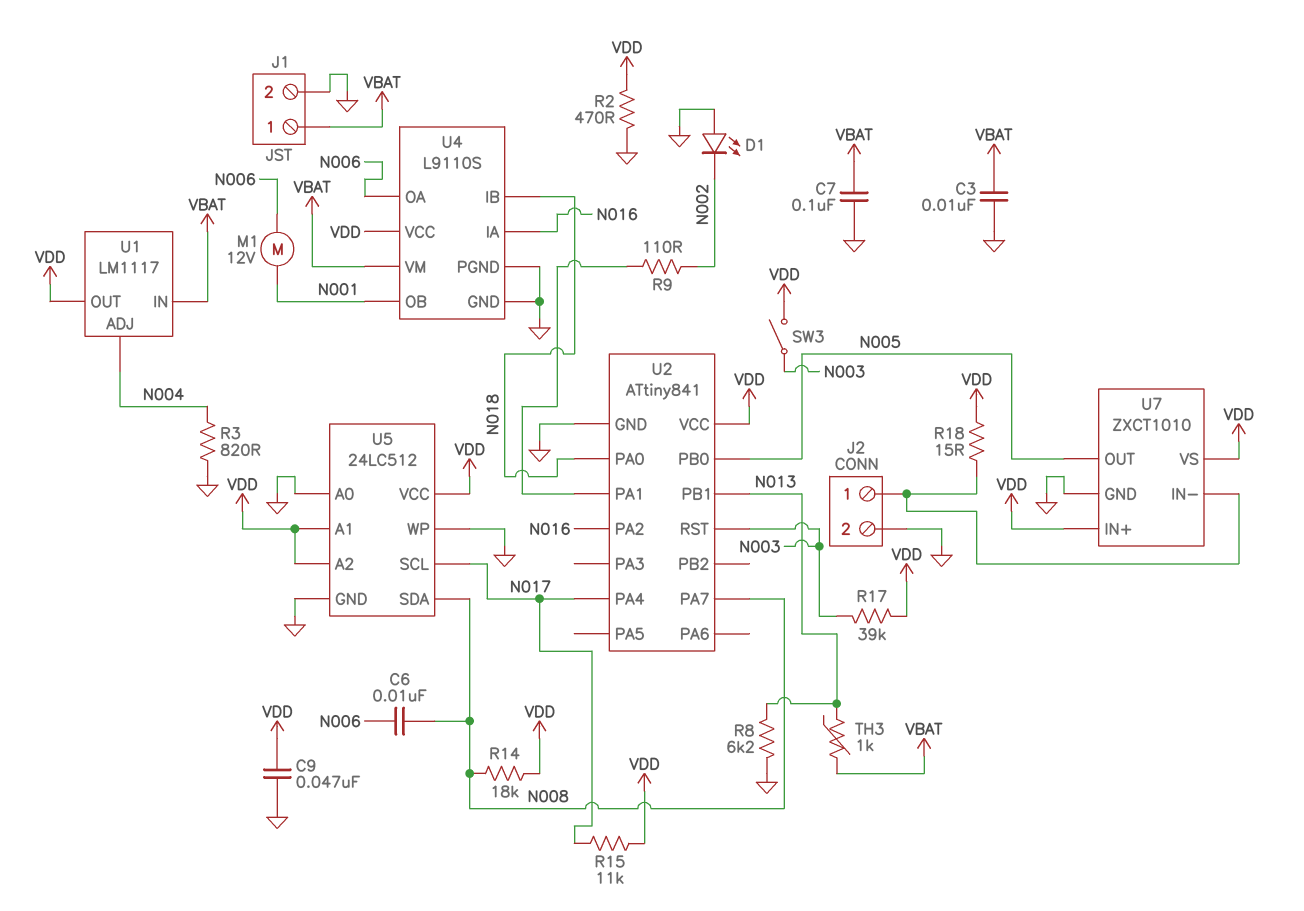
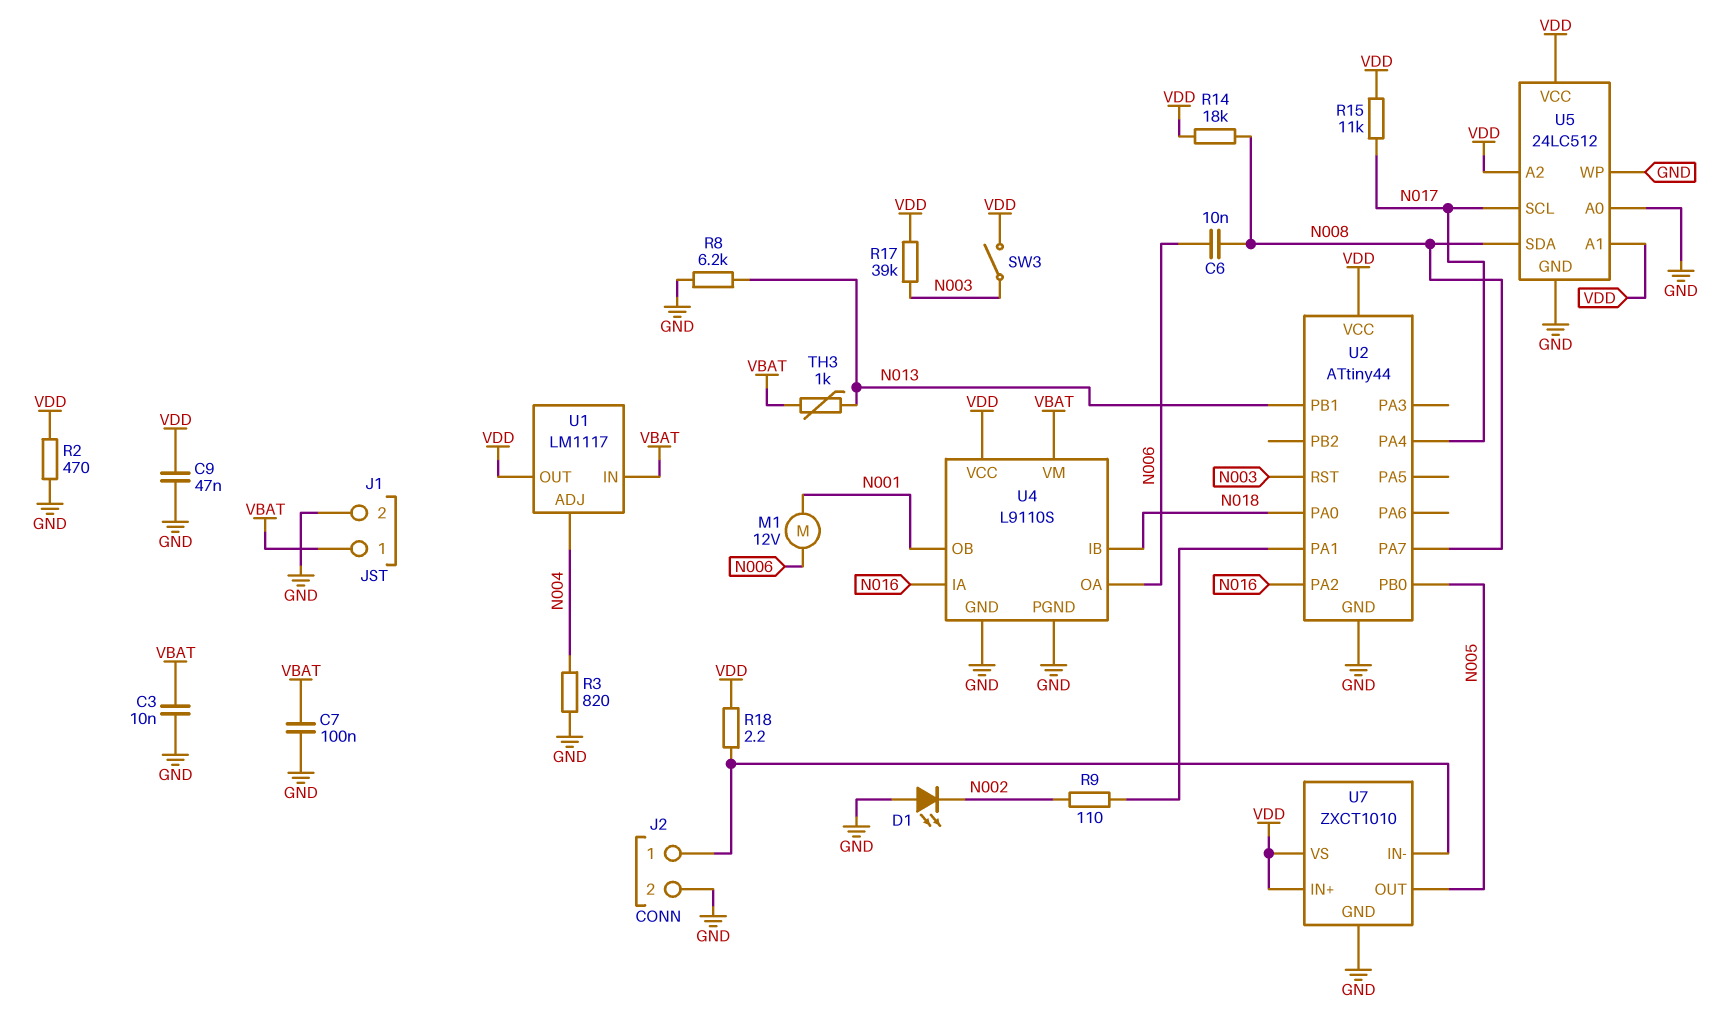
R18: 15 (J2/1, VDD) -> 2.2 (J2/1, VDD)
U2: ATtiny841 -> ATtiny44

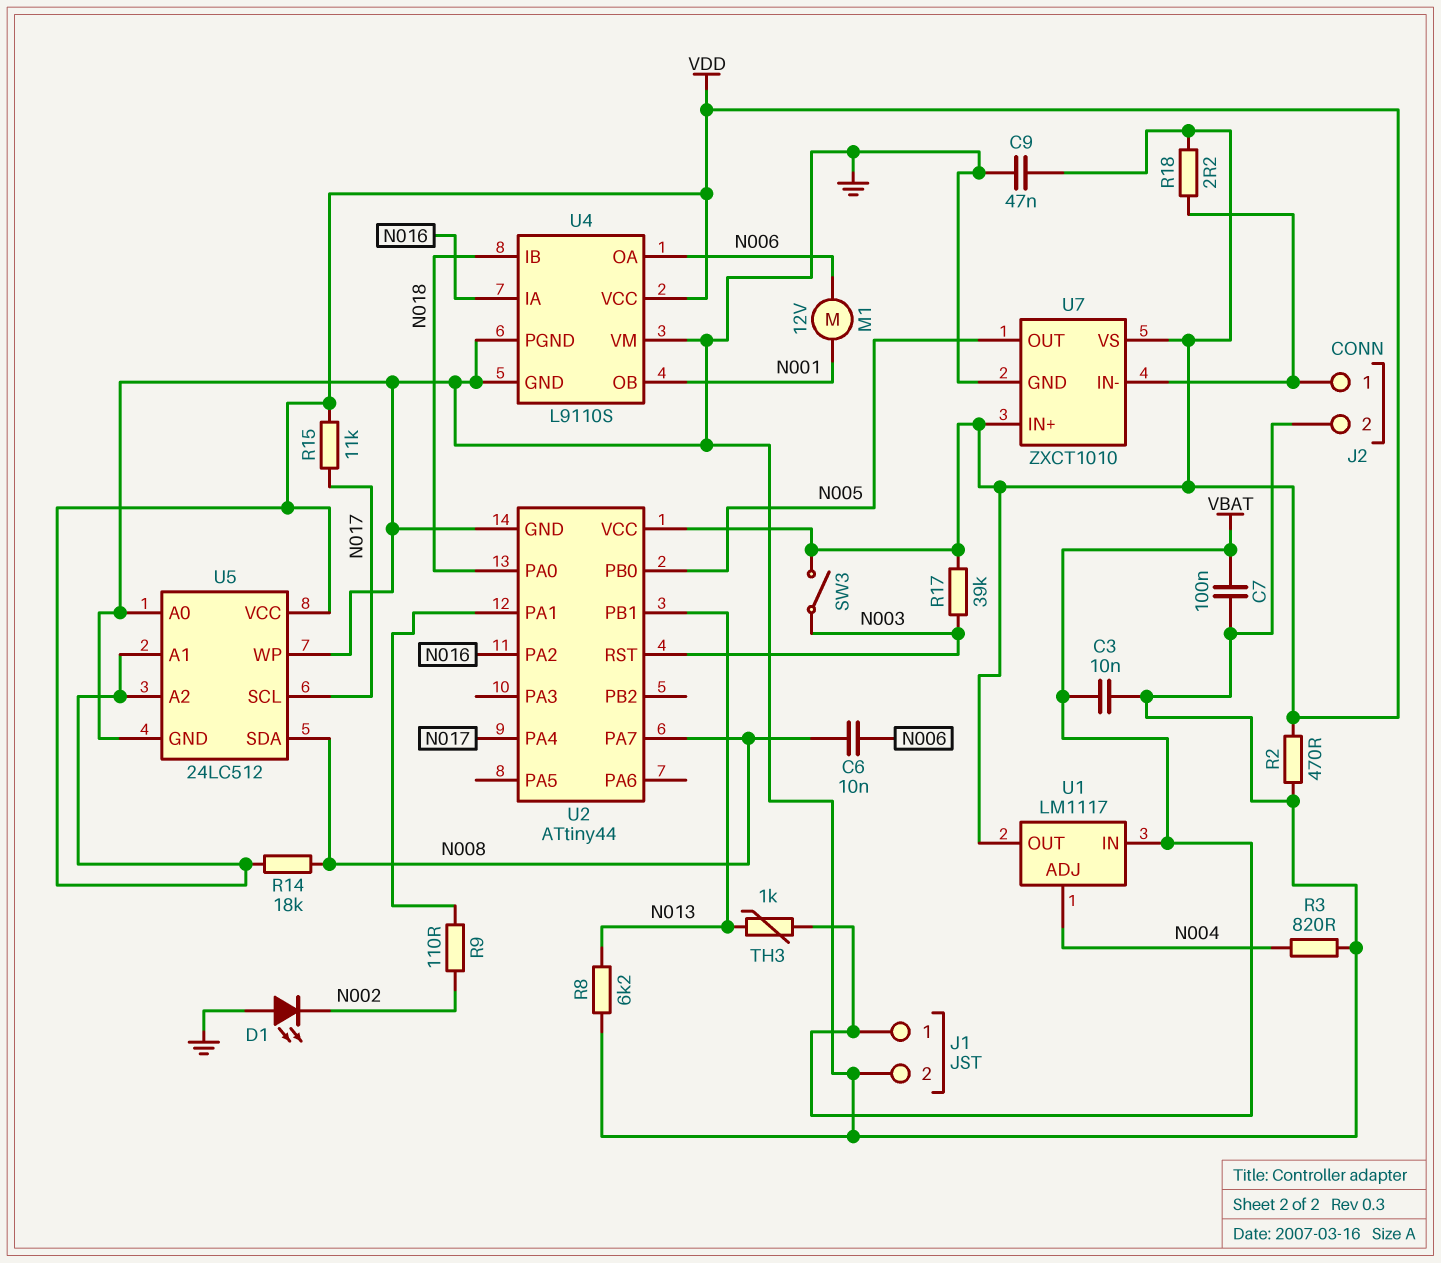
U4 pin VM: VBAT -> GND

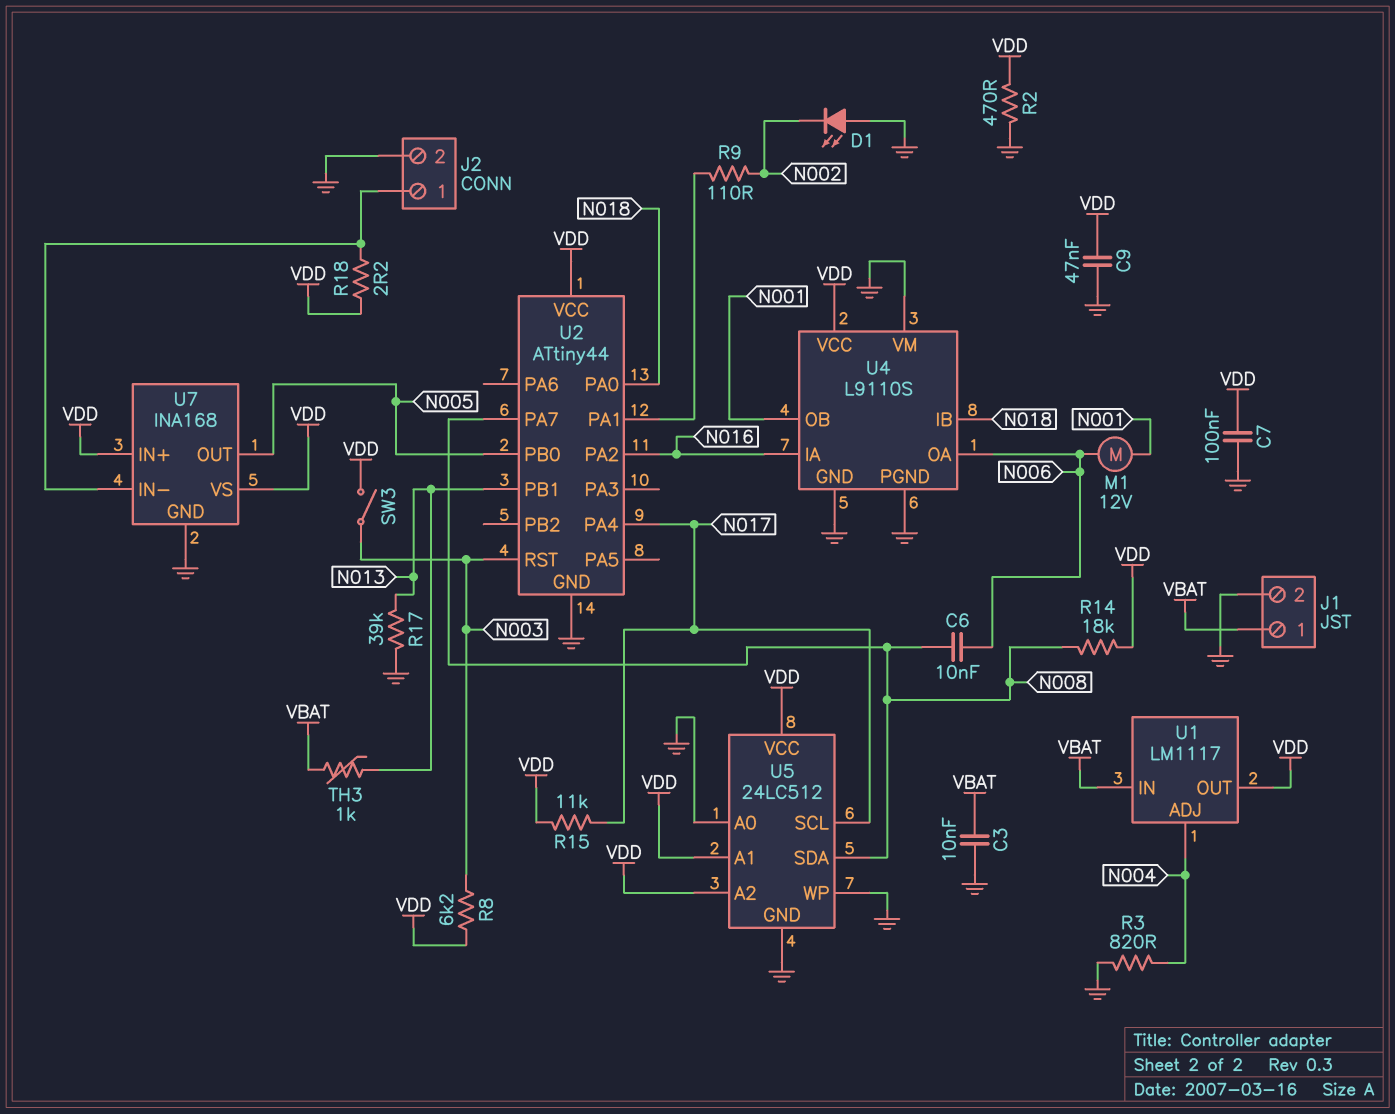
C7: 100nF (GND, VBAT) -> 100nF (GND, VDD)
R8: 6.2k (GND, N013) -> 6.2k (N003, VDD)
R17: 39k (N003, VDD) -> 39k (GND, N013)
U7: ZXCT1010 -> INA168

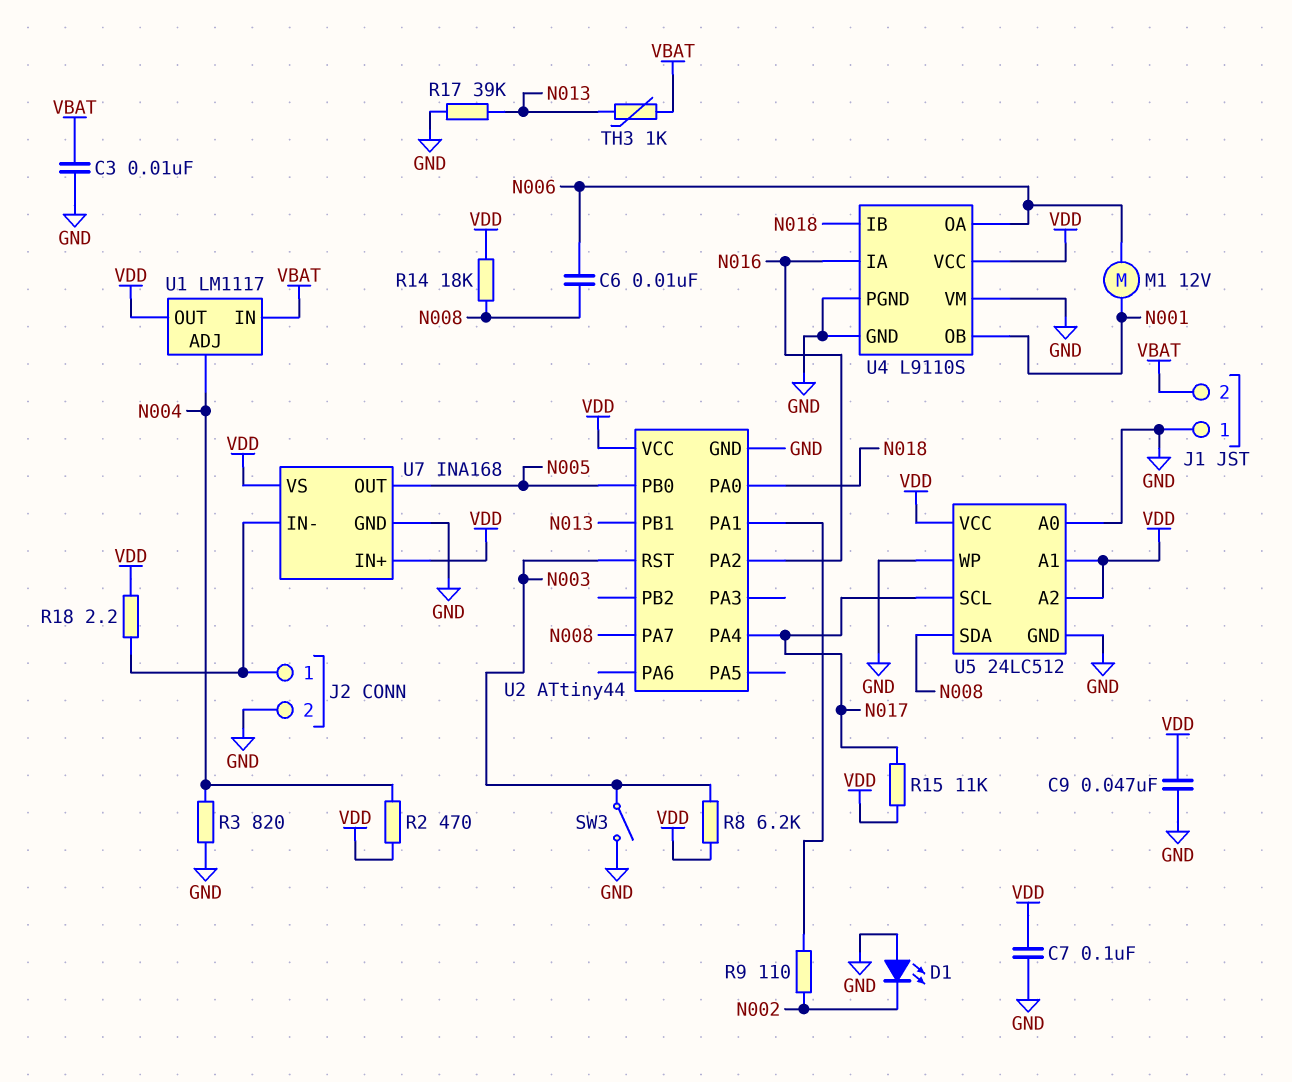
J1 pin 1: VBAT -> GND
J1 pin 2: GND -> VBAT
R2: 470 (GND, VDD) -> 470 (N004, VDD)
SW3: switch (N003, VDD) -> switch (GND, N003)

